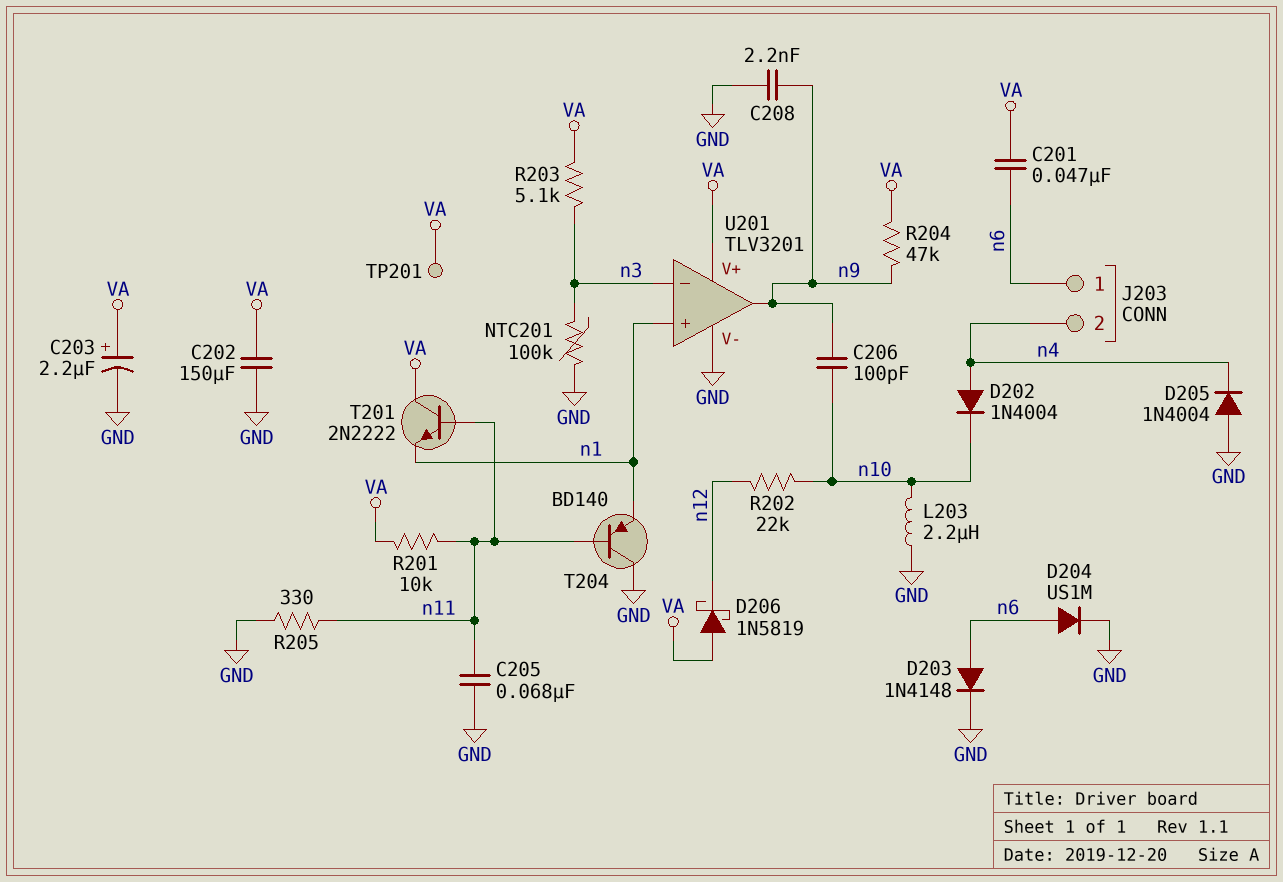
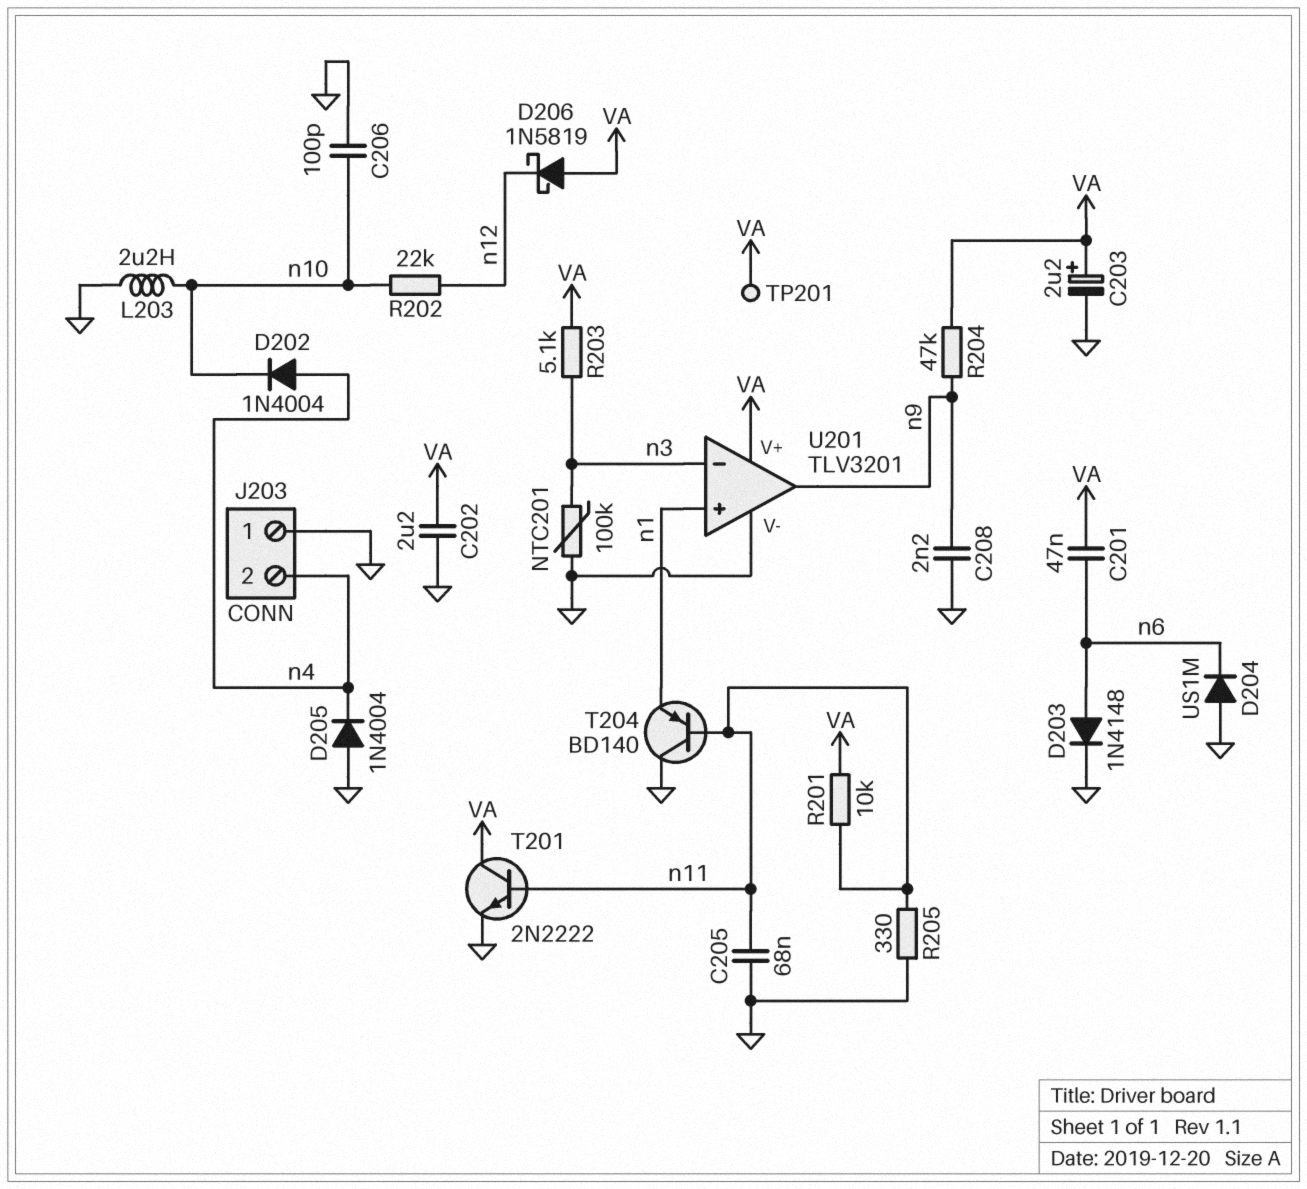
C202: 150uF (GND, VA) -> 2.2uF (GND, VA)
C206: 100pF (n9, n10) -> 100pF (GND, n10)
D204: diode US1M (A n6, K GND) -> diode US1M (A GND, K n6)
J203 pin 1: n6 -> GND
T201: NPN 2N2222 (B n11, C VA, E n1) -> NPN 2N2222 (B n11, C VA, E GND)

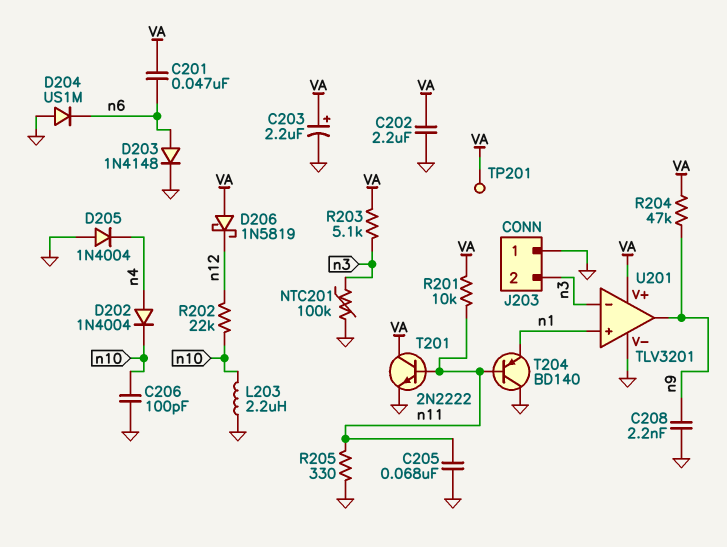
J203 pin 2: n4 -> n3

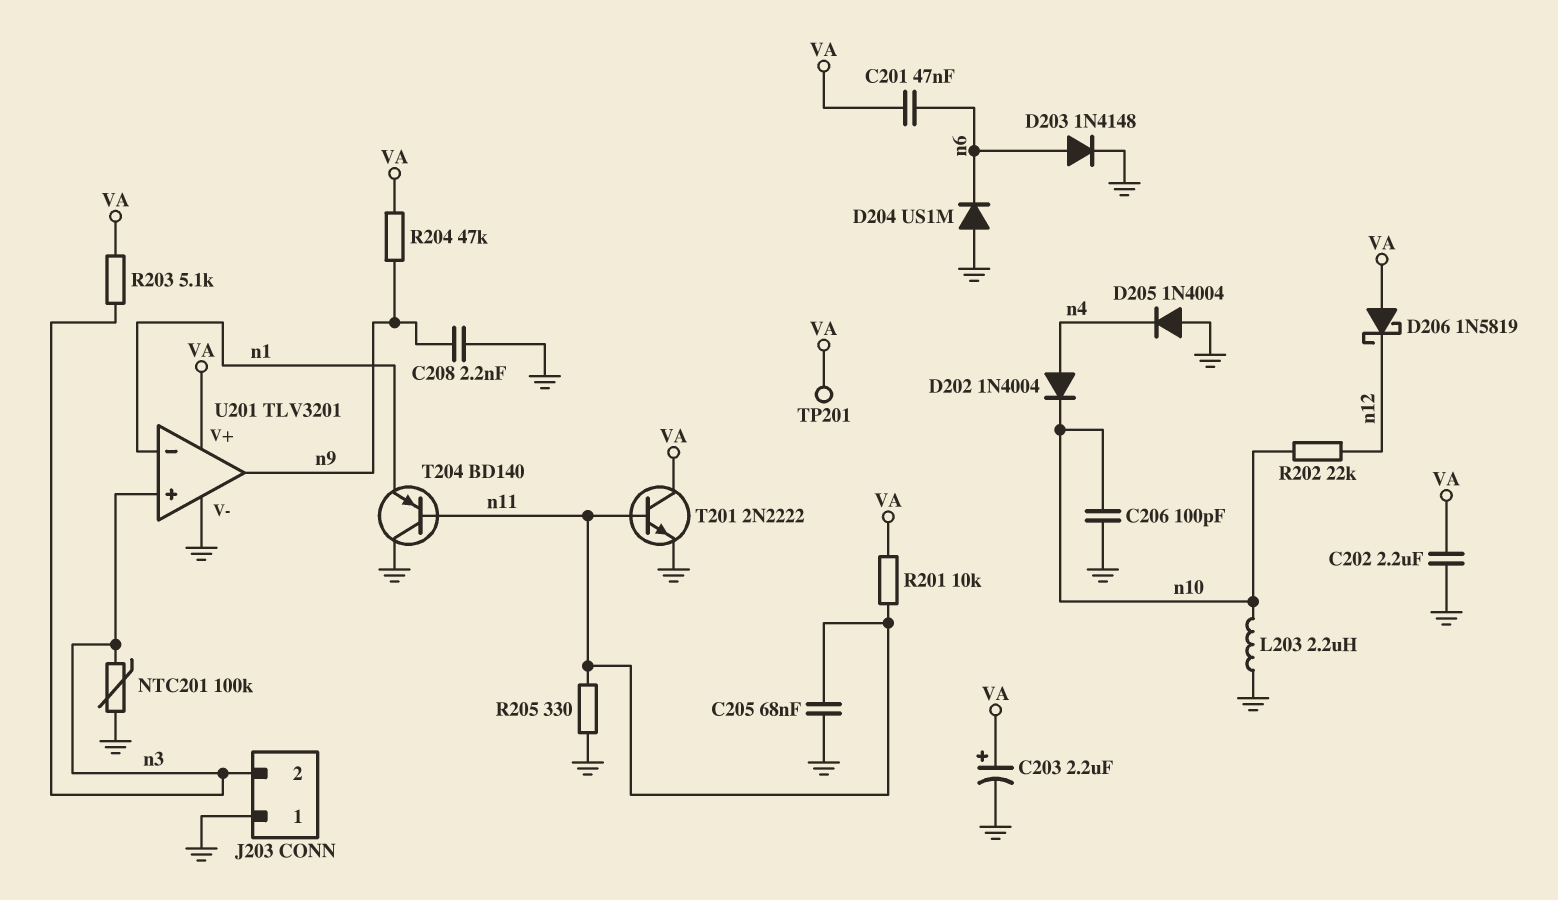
U201 pin in+: n1 -> n3
U201 pin in-: n3 -> n1

